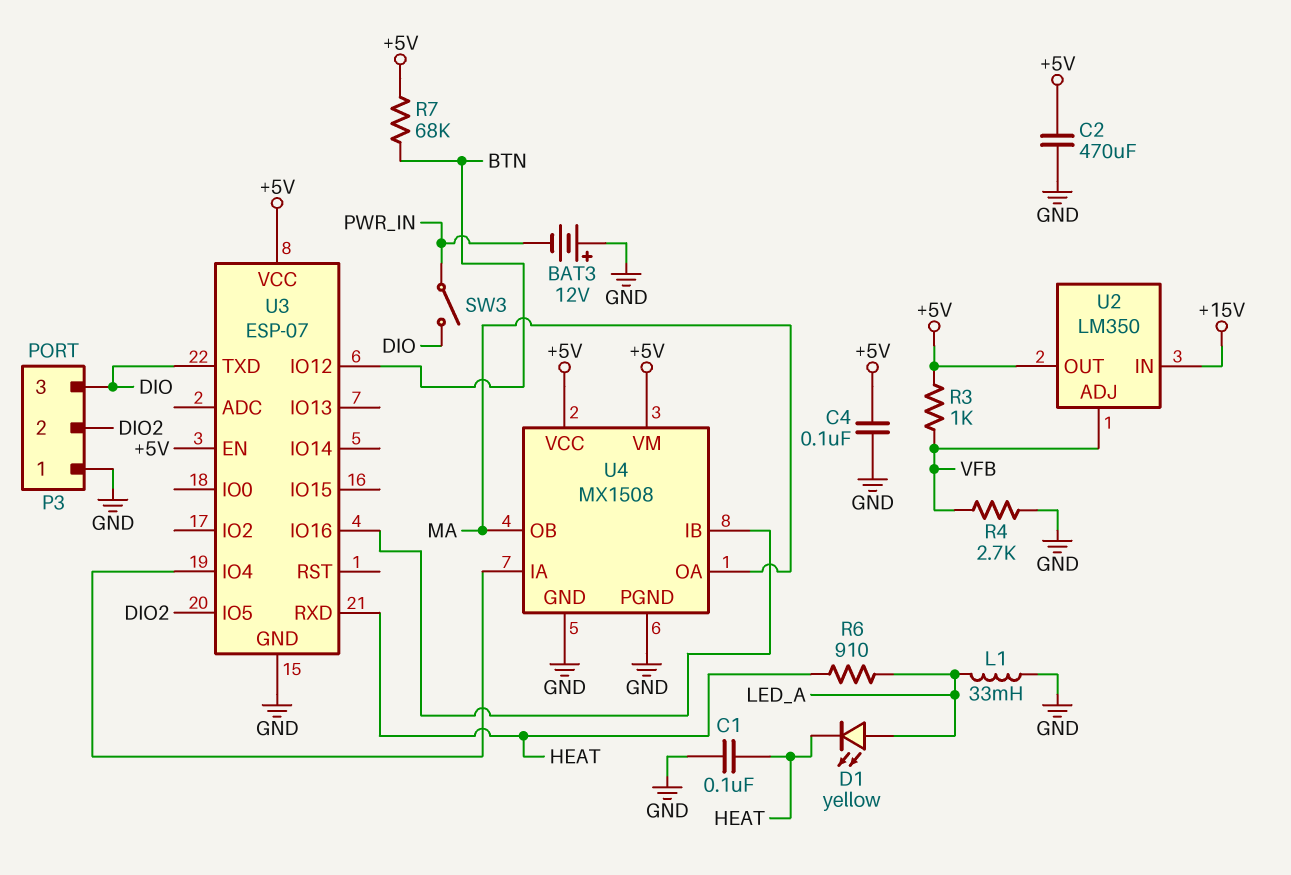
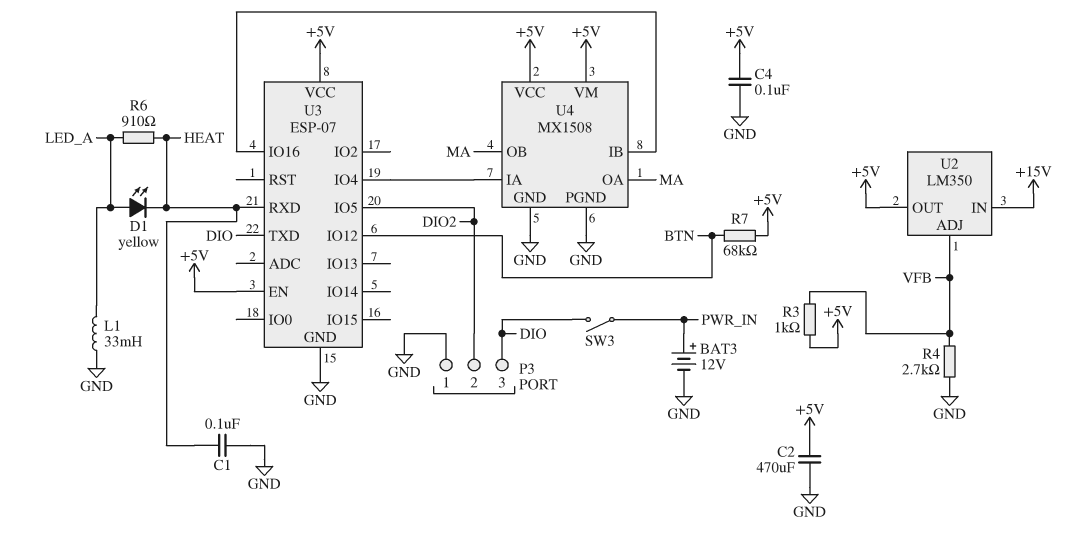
BAT3: 12V (plus GND, minus PWR_IN) -> 12V (plus PWR_IN, minus GND)

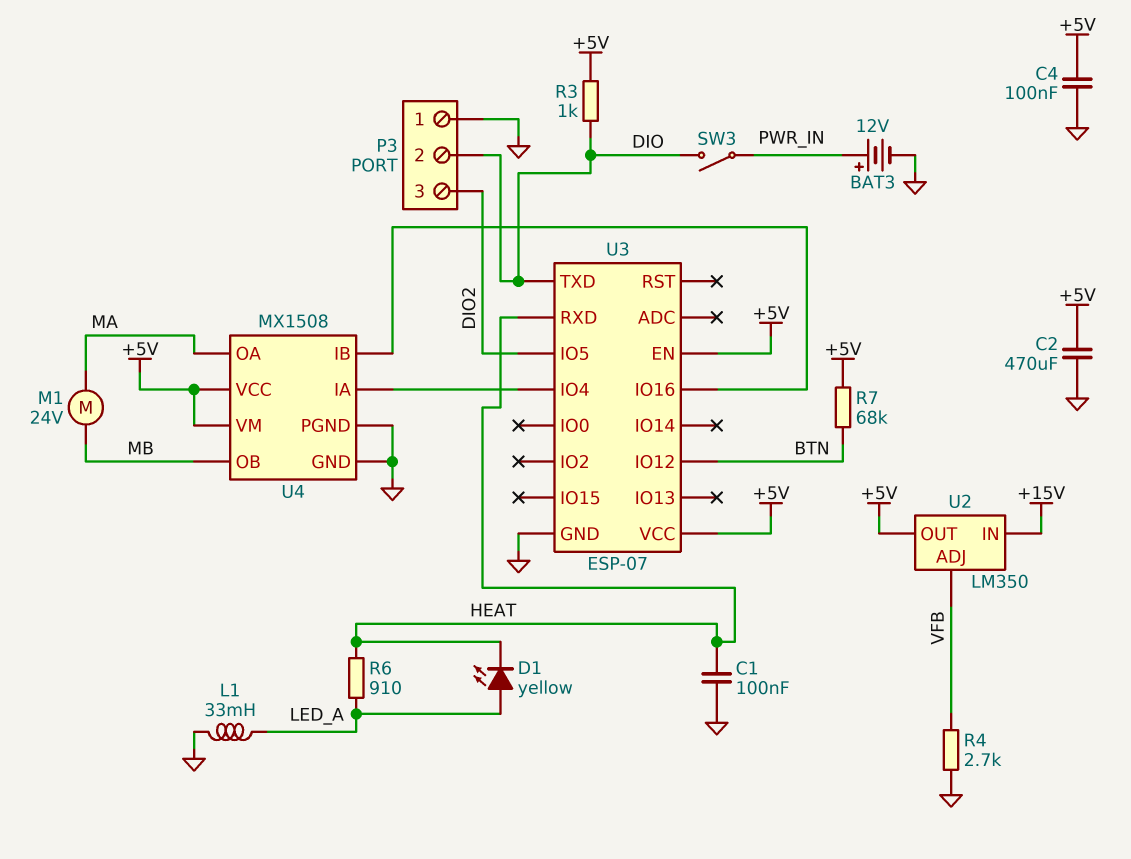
M1: none -> motor 24V (MA, MB)
P3 pin 2: DIO2 -> DIO
P3 pin 3: DIO -> DIO2
R3: 1k (+5V, VFB) -> 1k (+5V, DIO)
U4 pin OB: MA -> MB

